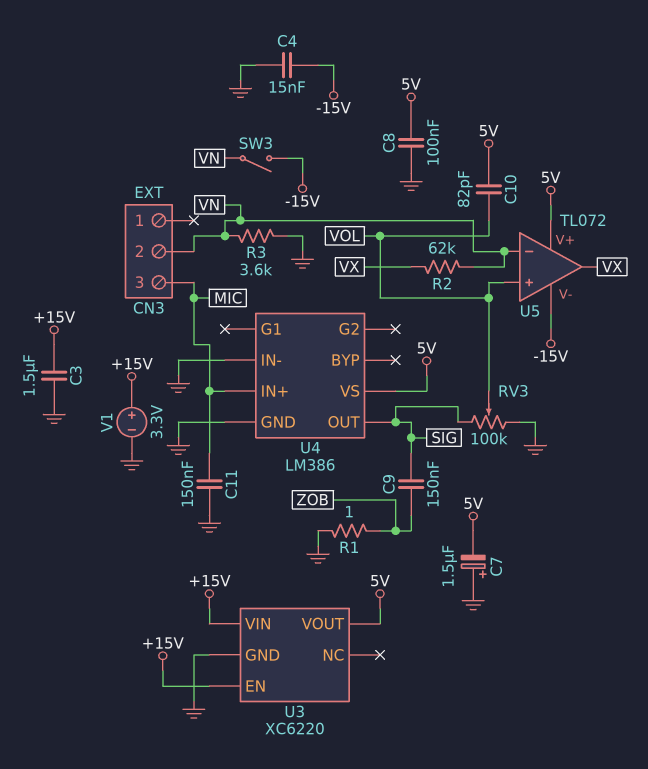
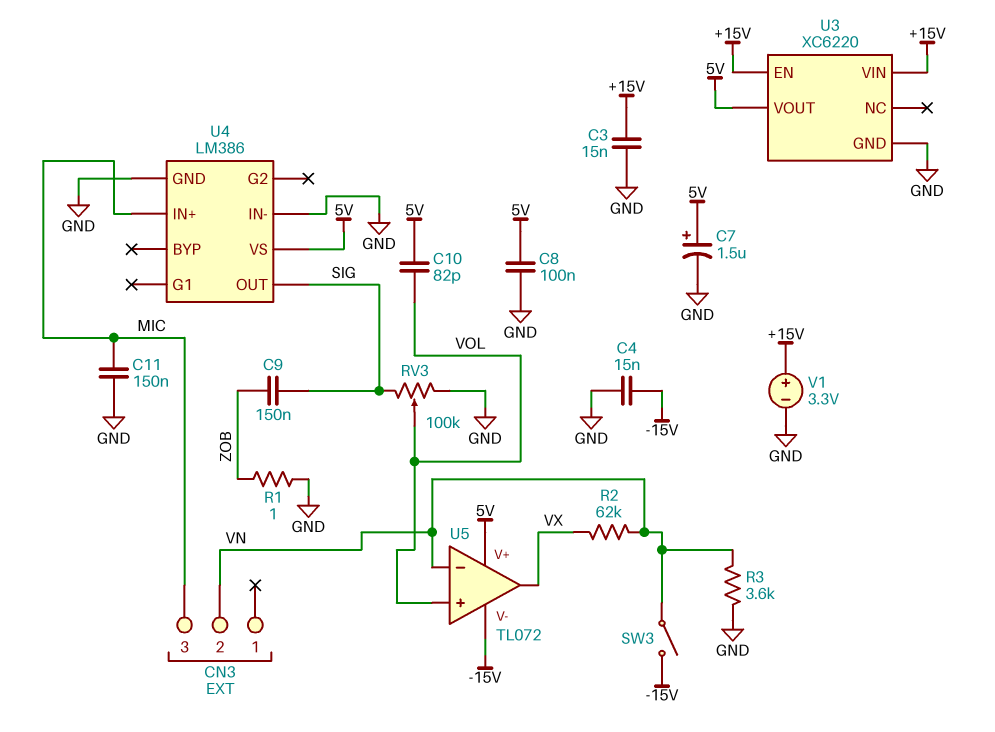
C3: 1.5uF (+15V, GND) -> 15nF (+15V, GND)
C7: 1.5uF (plus GND, minus 5V) -> 1.5uF (plus 5V, minus GND)

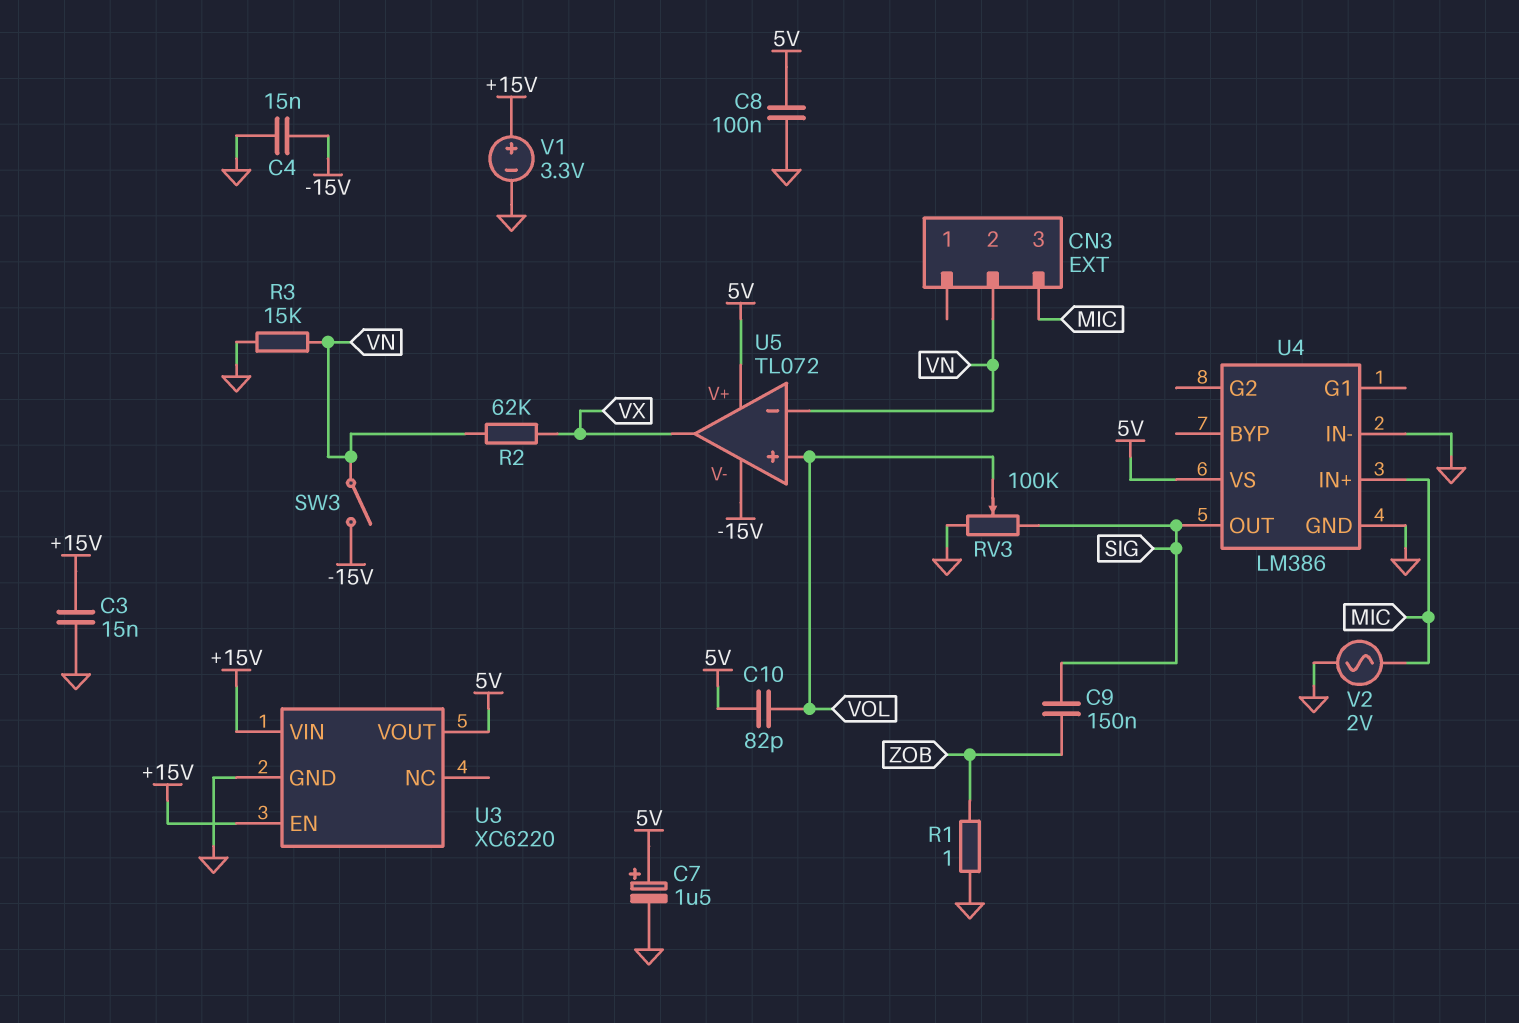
C11: 150nF (GND, MIC) -> none
R3: 3.6k (GND, VN) -> 15k (GND, VN)
V2: none -> AC 2V (GND, MIC)

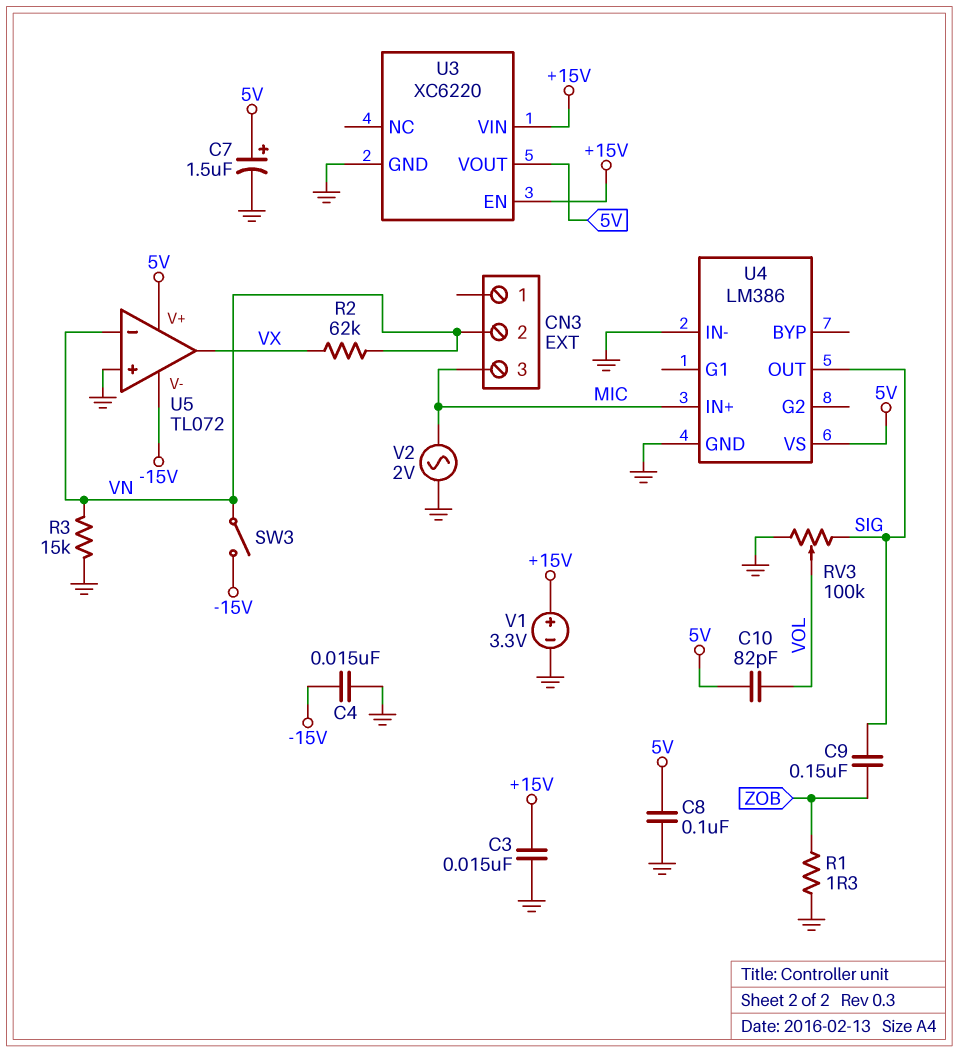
R1: 1 (GND, ZOB) -> 1.3 (GND, ZOB)
U5 pin in+: VOL -> GND

